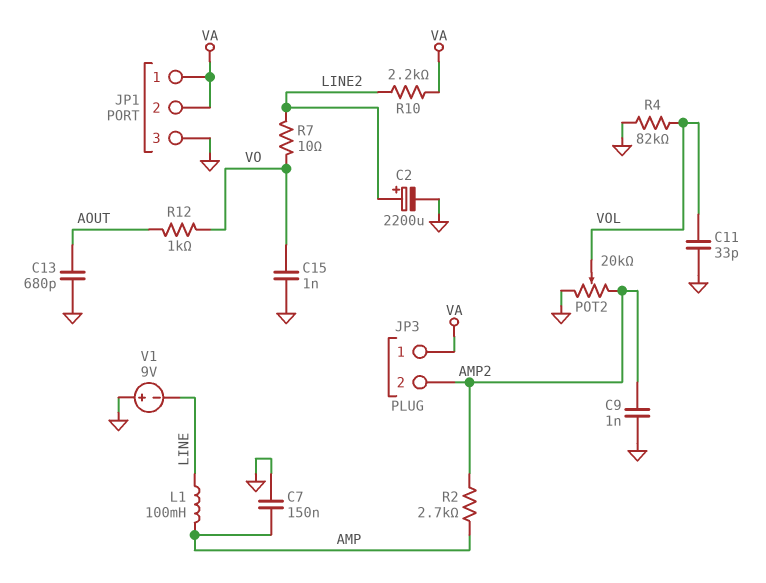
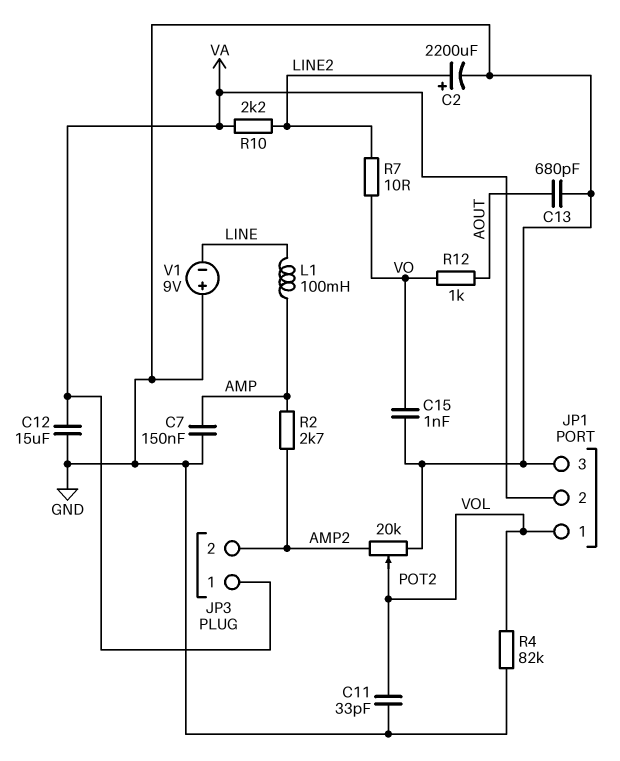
C9: 1nF (AMP2, GND) -> none
C12: none -> 15uF (GND, VA)
JP1 pin 1: VA -> VOL

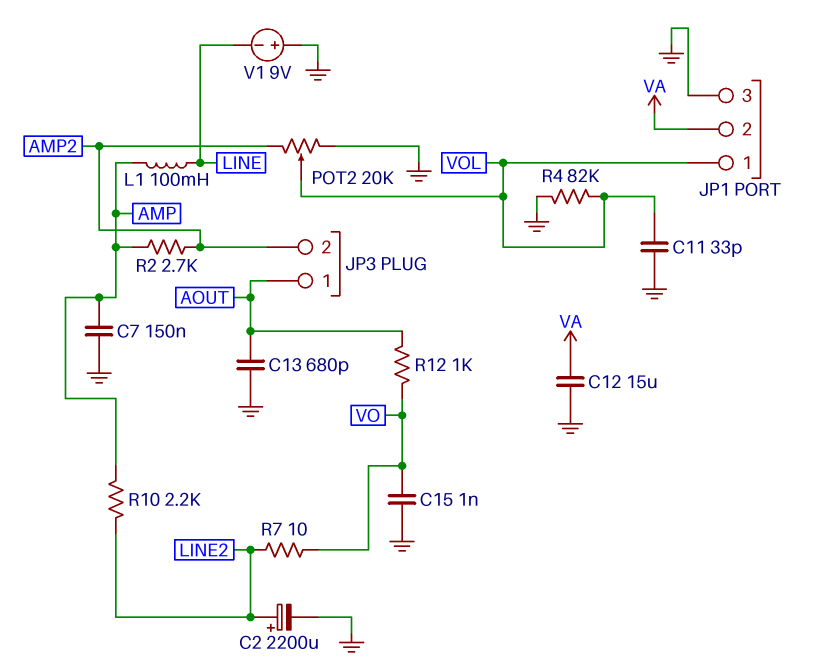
JP3 pin 1: VA -> AOUT
R10: 2.2k (LINE2, VA) -> 2.2k (AMP, LINE2)

